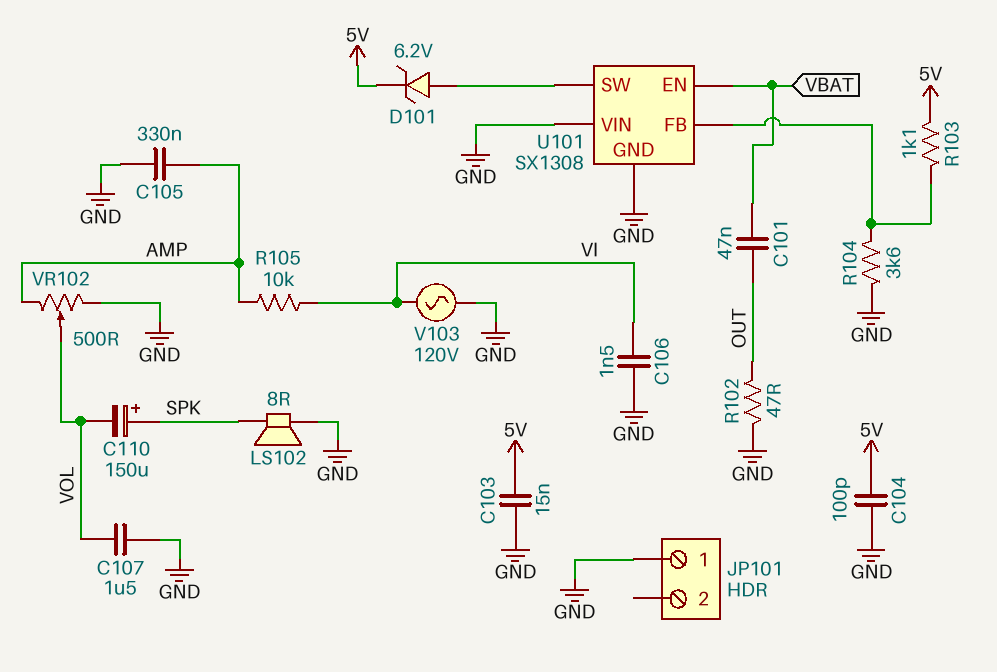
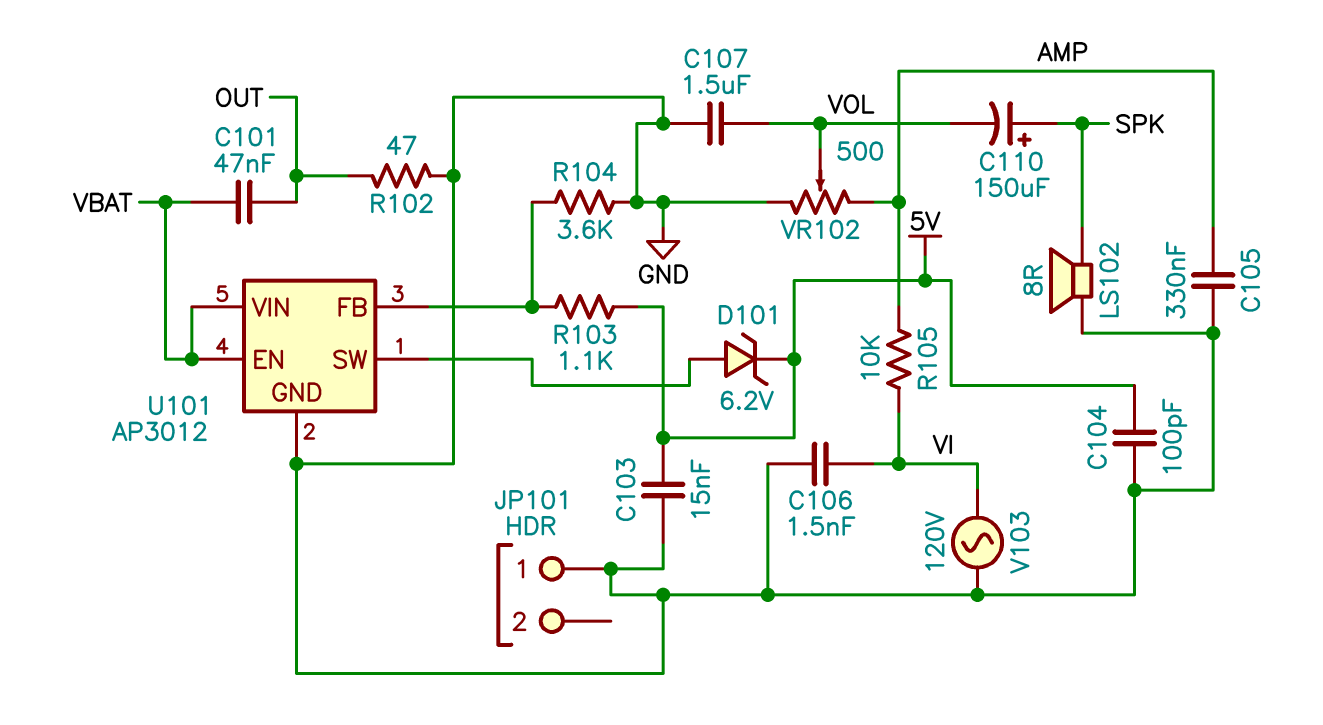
U101: SX1308 -> AP3012
U101 pin VIN: GND -> VBAT

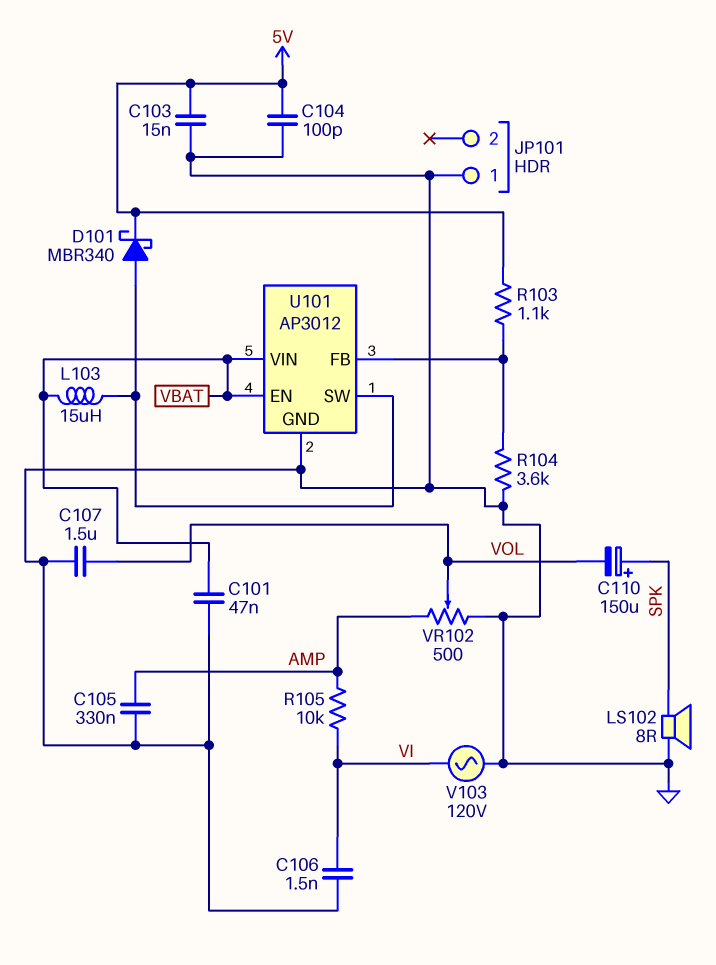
C101: 47nF (OUT, VBAT) -> 47nF (GND, VBAT)
D101: zener 6.2V (A U101/SW, K 5V) -> schottky MBR340 (A U101/SW, K 5V)
L103: none -> 15uH (U101/SW, VBAT)
R102: 47 (GND, OUT) -> none

